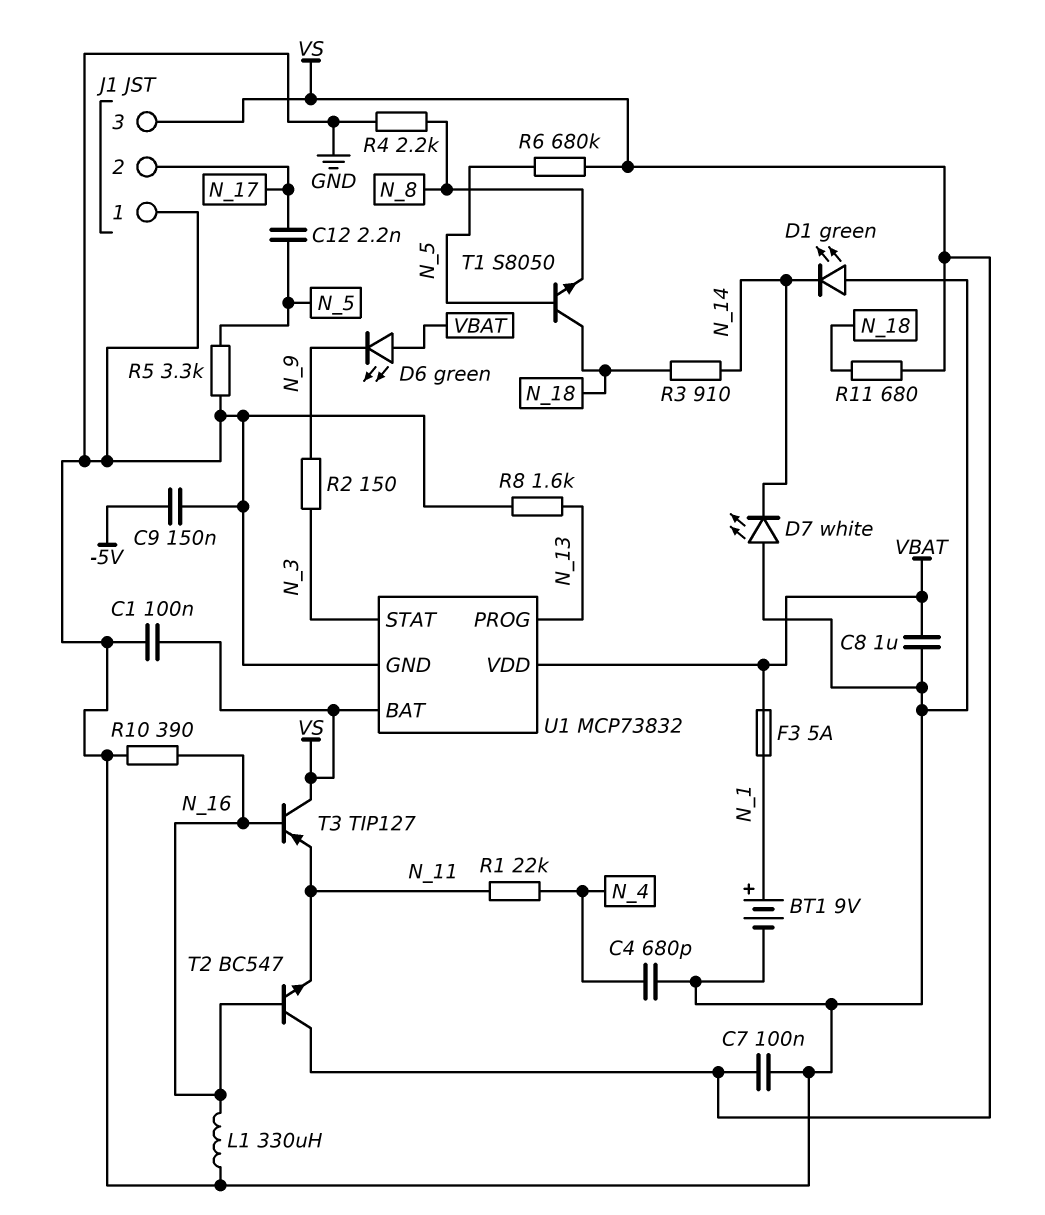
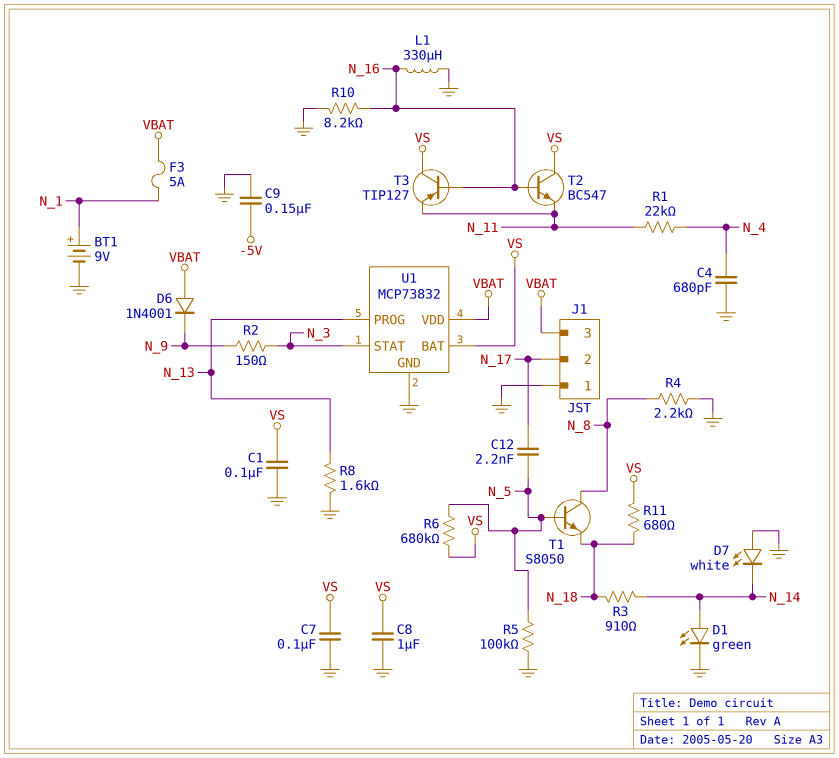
C8: 1uF (GND, VBAT) -> 1uF (GND, VS)
D1: LED green (A GND, K N_14) -> LED green (A N_14, K GND)
D6: LED green (A VBAT, K N_9) -> diode 1N4001 (A VBAT, K N_9)
J1 pin 3: VS -> VBAT
R5: 3.3k (GND, N_5) -> 100k (GND, N_5)
R10: 390 (GND, N_16) -> 8.2k (GND, N_16)
T1: NPN S8050 (B N_5, C N_18, E N_8) -> NPN S8050 (B N_5, C N_8, E N_18)

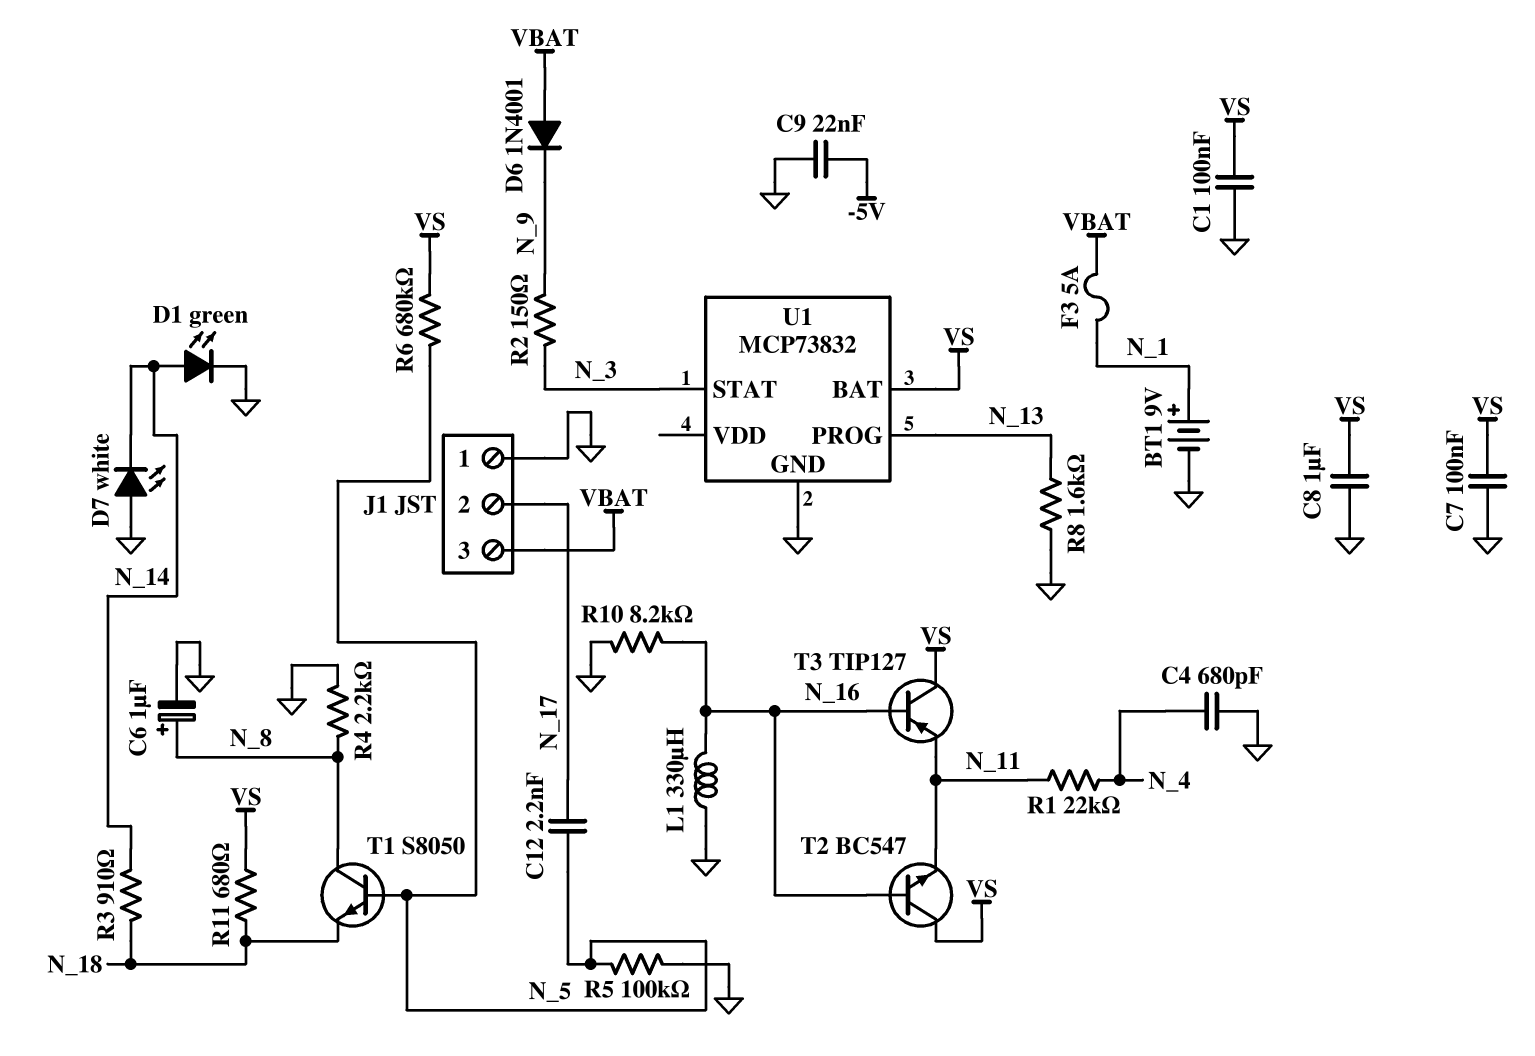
C6: none -> 1uF (plus N_8, minus GND)
C9: 150nF (-5V, GND) -> 22nF (-5V, GND)
U1 pin VDD: VBAT -> none

